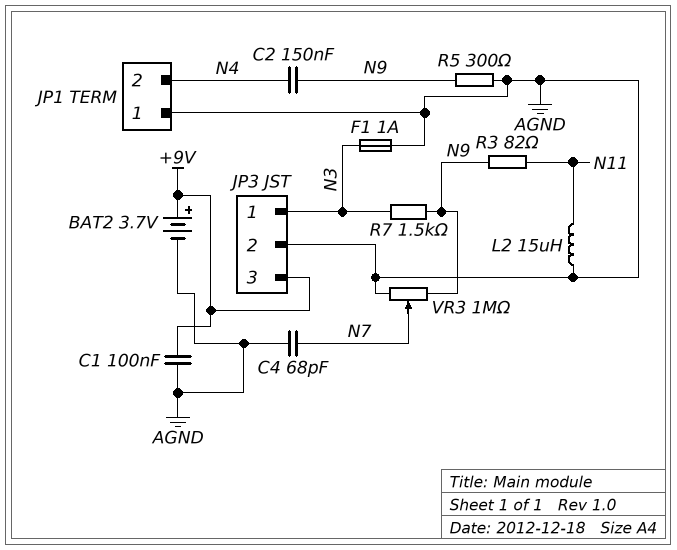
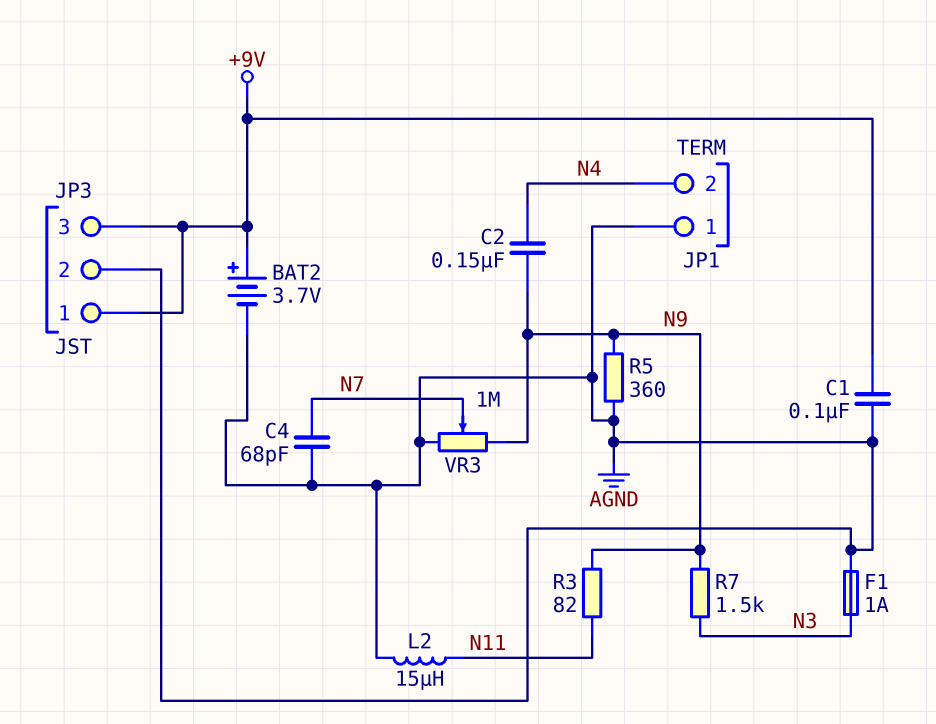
JP3 pin 1: N3 -> +9V
R5: 300 (AGND, N9) -> 360 (AGND, N9)

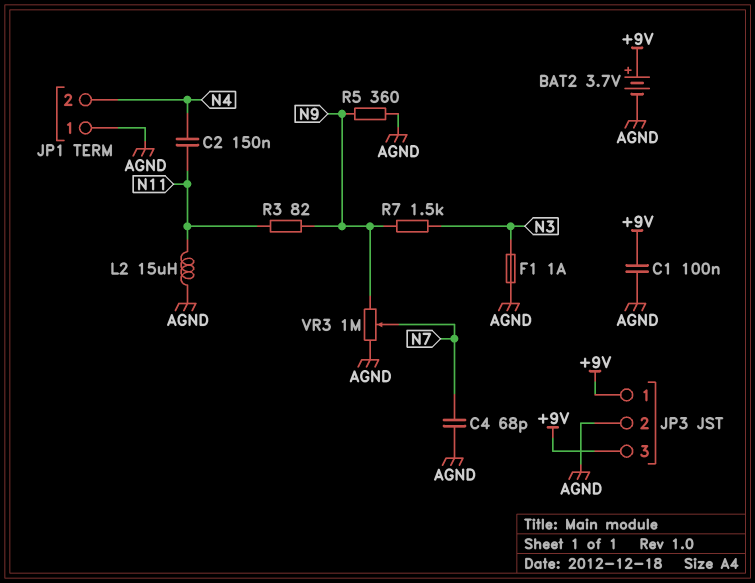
C2: 150nF (N4, N9) -> 150nF (N4, N11)

